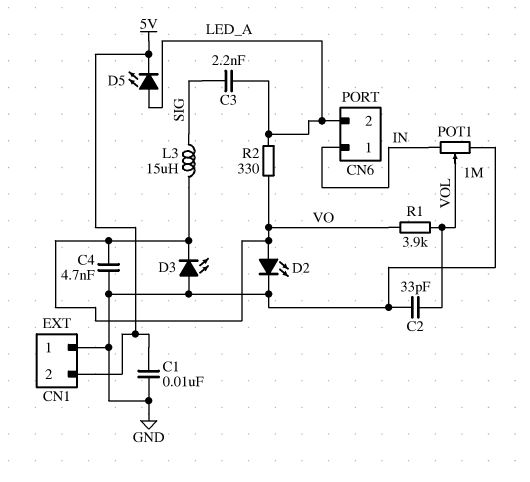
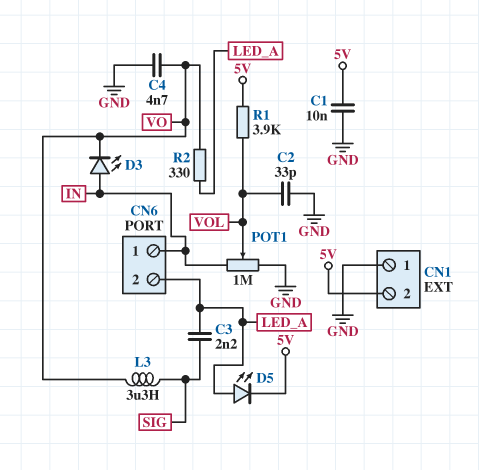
D2: LED (A VO, K GND) -> none
D3: LED (A GND, K VO) -> LED (A IN, K VO)
L3: 15uH (SIG, VO) -> 3.3uH (SIG, VO)
R1: 3.9k (VO, VOL) -> 3.9k (5V, VOL)

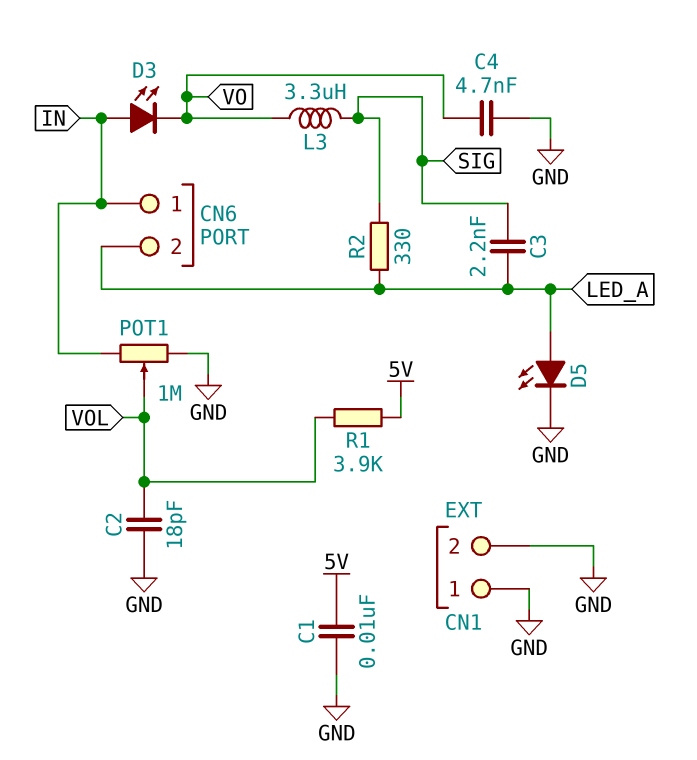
C2: 33pF (GND, VOL) -> 18pF (GND, VOL)
CN1 pin 2: 5V -> GND
D5: LED (A LED_A, K 5V) -> LED (A LED_A, K GND)
R2: 330 (LED_A, VO) -> 330 (LED_A, SIG)

